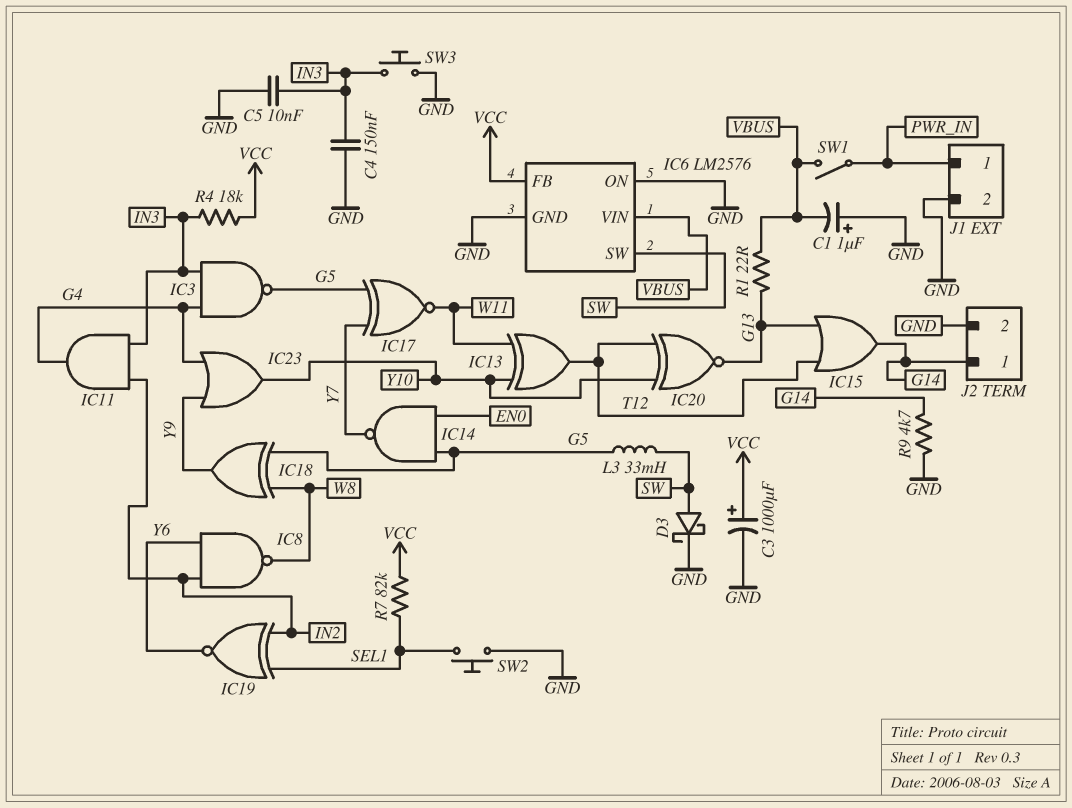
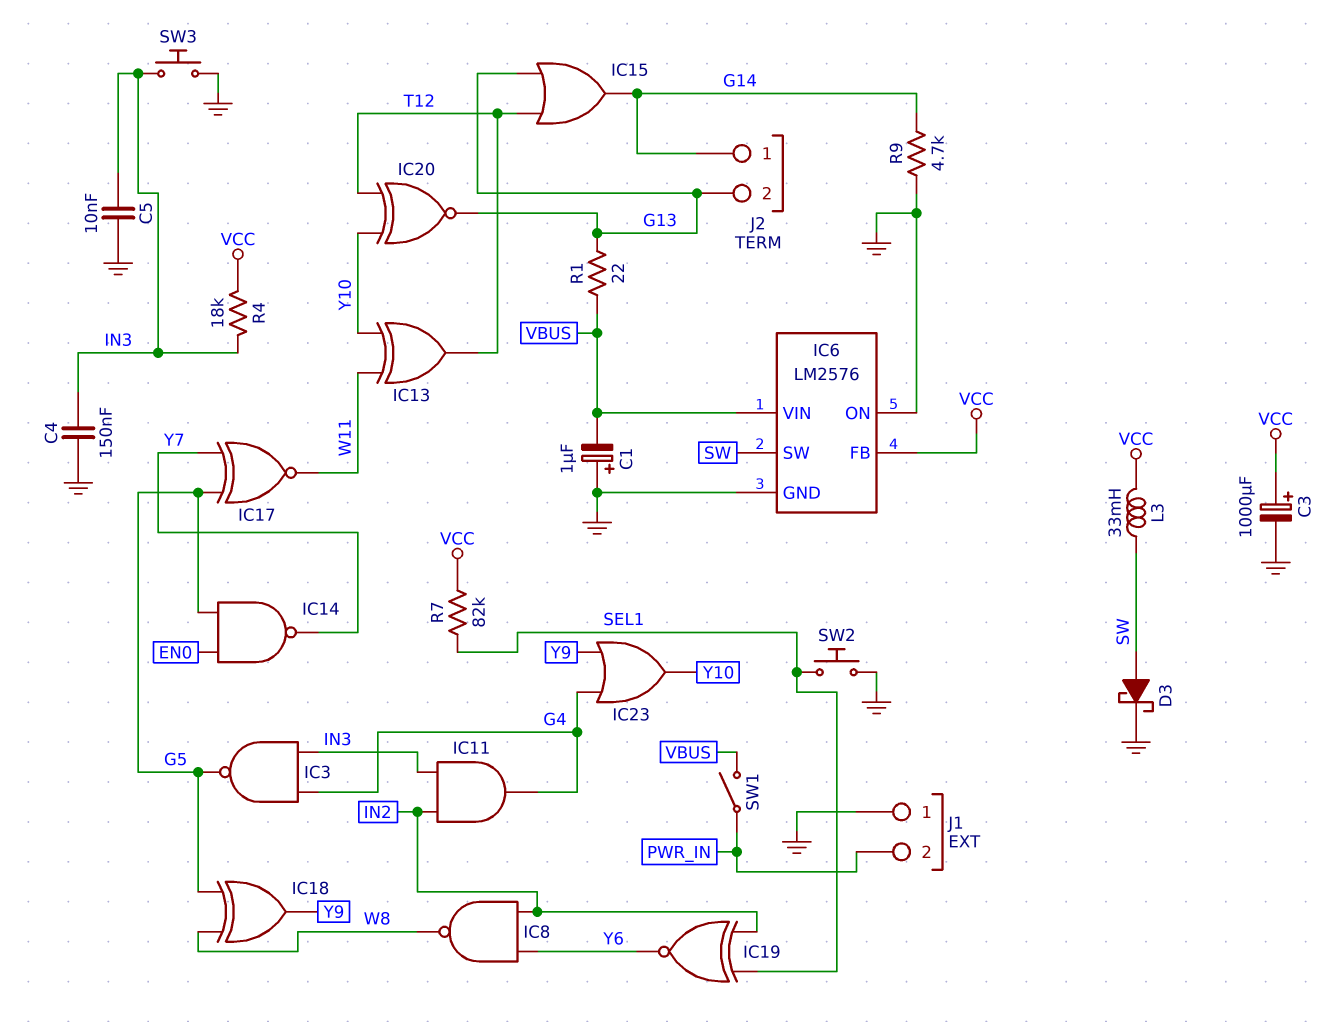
J1 pin 1: PWR_IN -> GND
J1 pin 2: GND -> PWR_IN
J2 pin 2: GND -> G13
L3: 33mH (G5, SW) -> 33mH (SW, VCC)

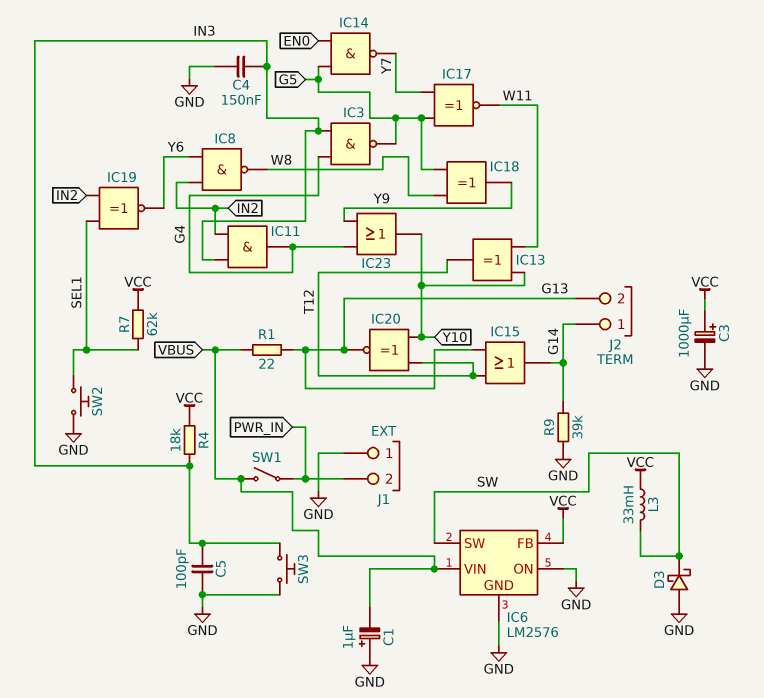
C5: 10nF (GND, IN3) -> 100pF (GND, IN3)
D3: schottky (A SW, K GND) -> schottky (A GND, K SW)
R7: 82k (SEL1, VCC) -> 62k (SEL1, VCC)
R9: 4.7k (G14, GND) -> 39k (G14, GND)

